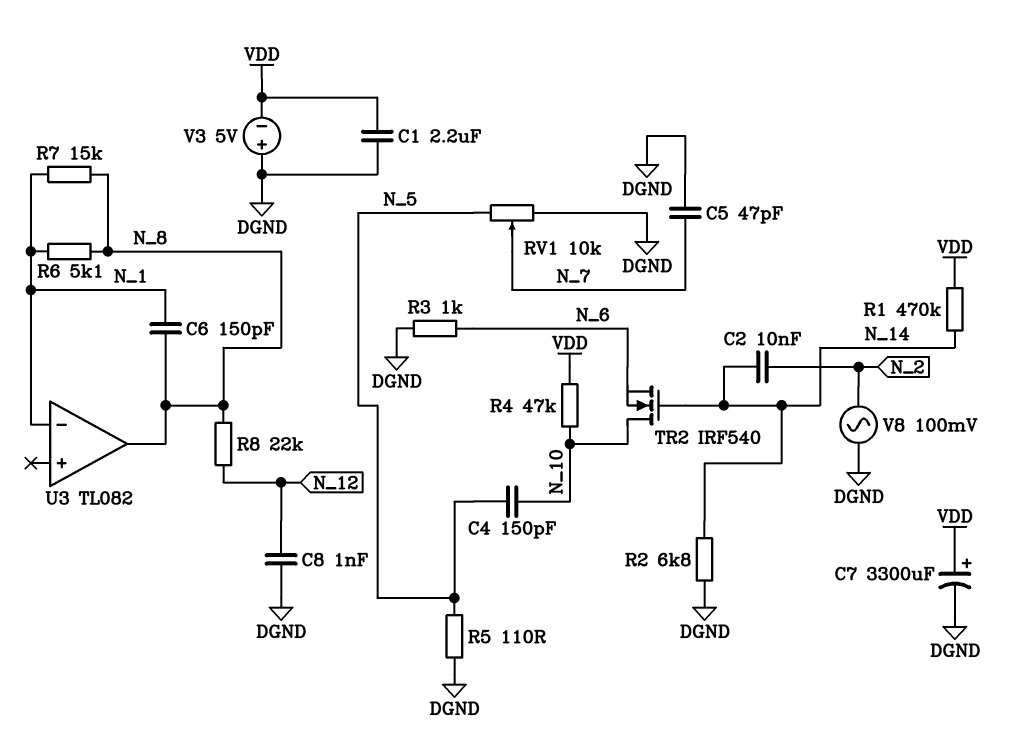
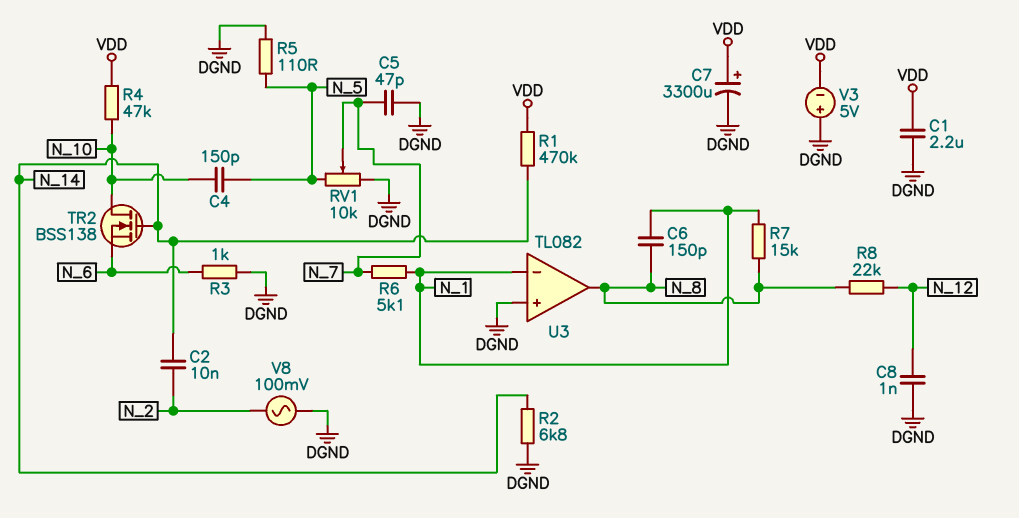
R6: 5.1k (N_1, N_8) -> 5.1k (N_1, N_7)
TR2: NMOS IRF540 (G N_14, D N_10, S N_6) -> NMOS BSS138 (G N_14, D N_10, S N_6)
U3 pin in+: none -> DGND

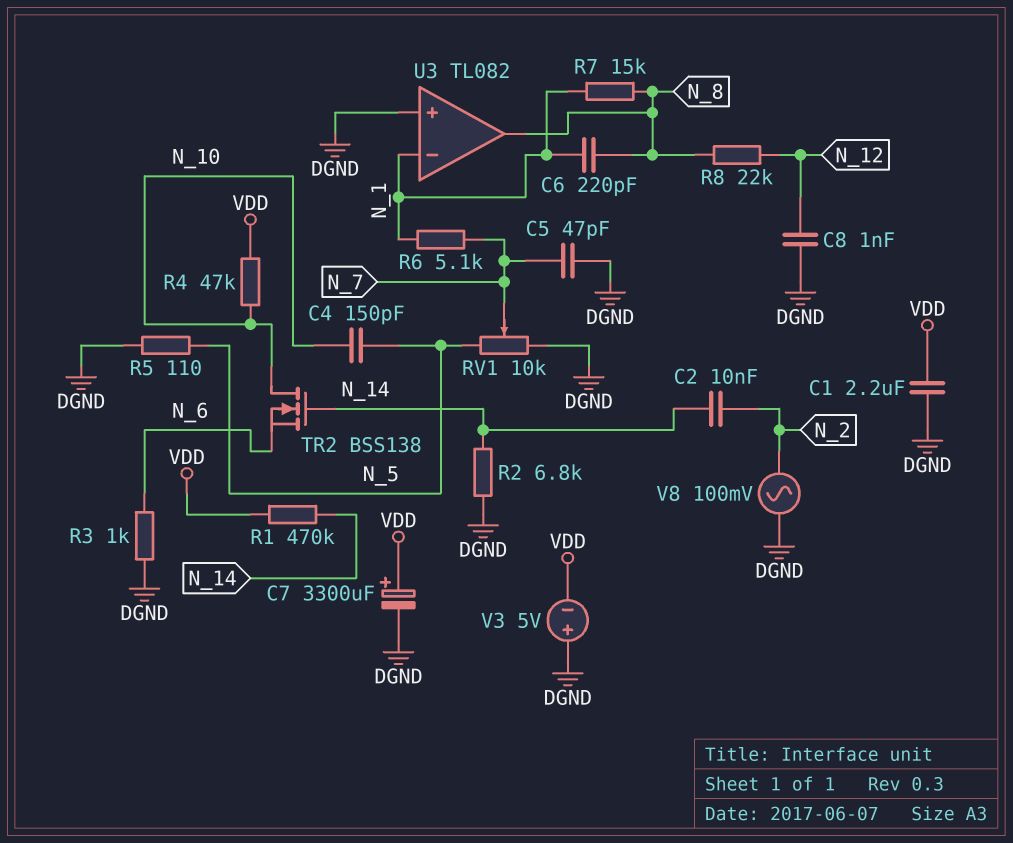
C6: 150pF (N_1, N_8) -> 220pF (N_1, N_8)

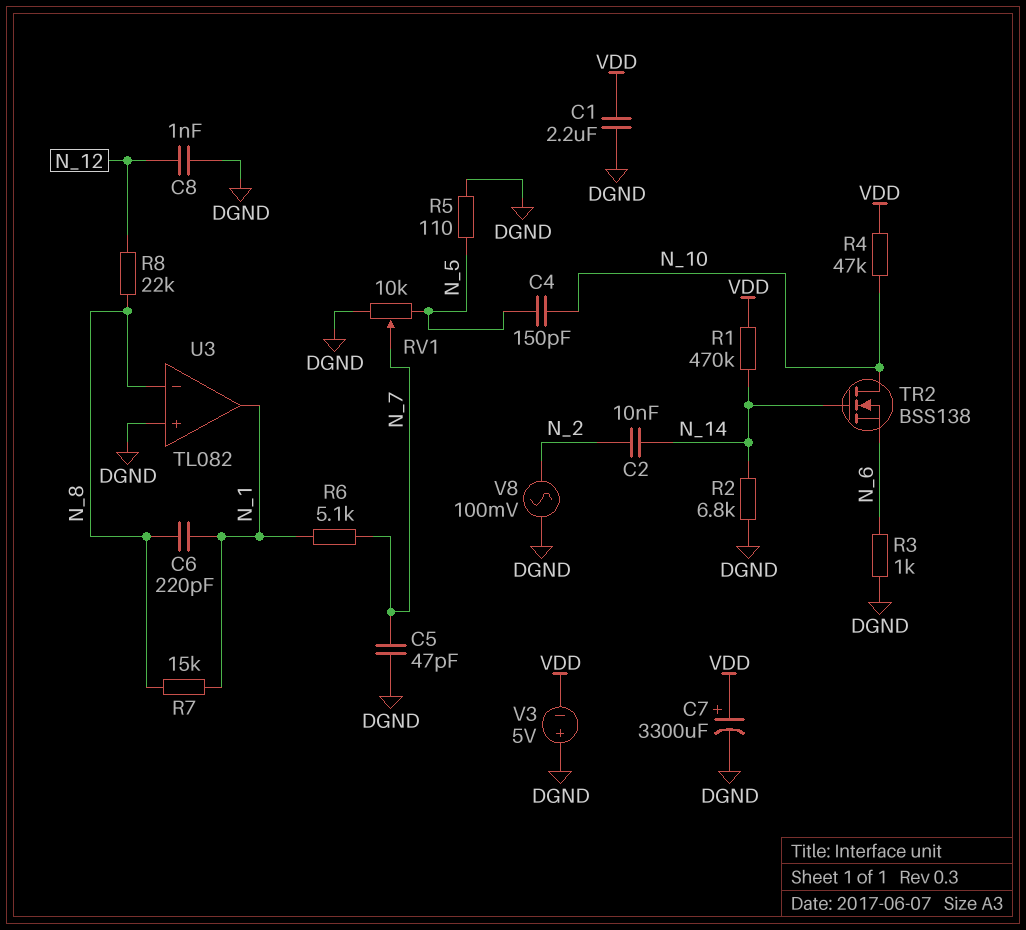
U3 pin in-: N_1 -> N_8
U3 pin out: N_8 -> N_1

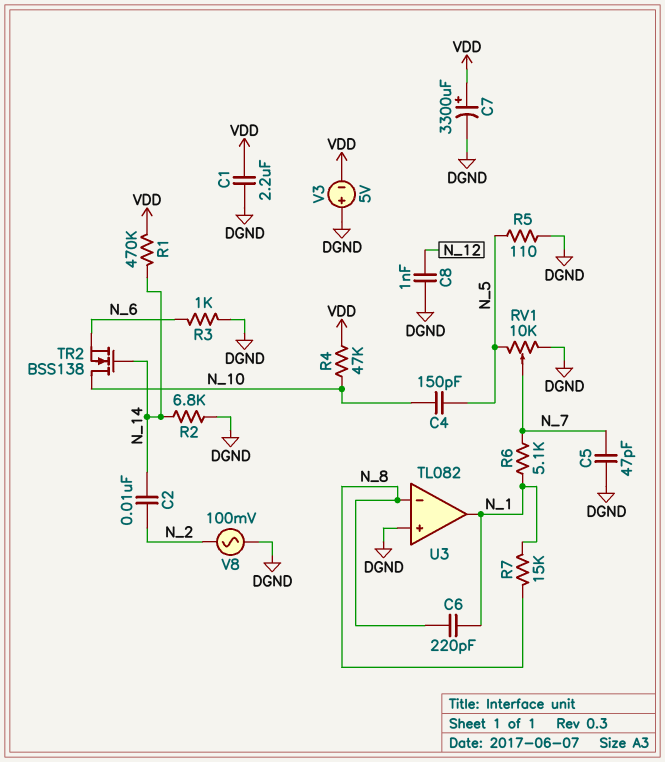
R8: 22k (N_8, N_12) -> none

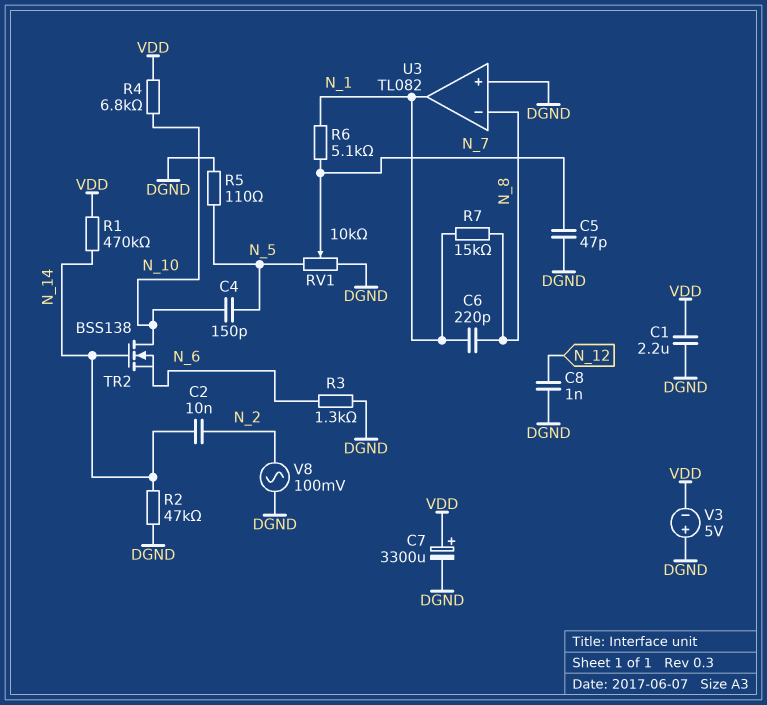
R2: 6.8k (DGND, N_14) -> 47k (DGND, N_14)
R3: 1k (DGND, N_6) -> 1.3k (DGND, N_6)
R4: 47k (N_10, VDD) -> 6.8k (N_10, VDD)

